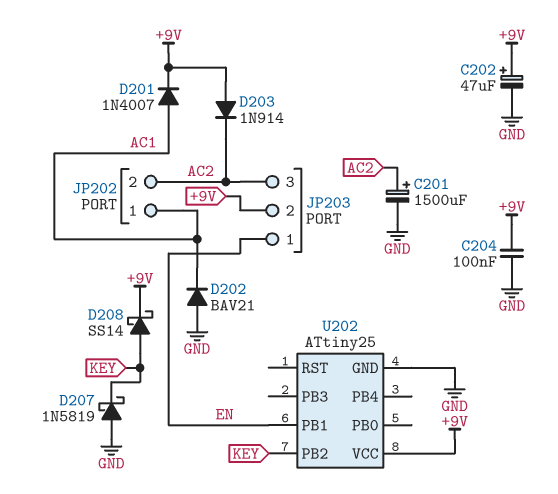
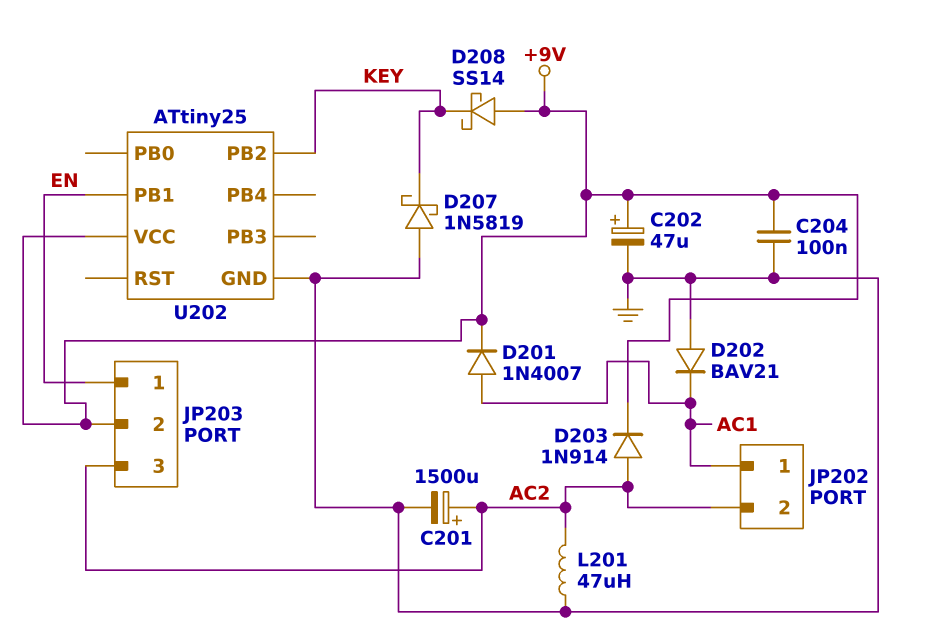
D203: diode 1N914 (A +9V, K AC2) -> diode 1N914 (A AC2, K +9V)
D208: schottky SS14 (A KEY, K +9V) -> schottky SS14 (A +9V, K KEY)
L201: none -> 47uH (AC2, GND)

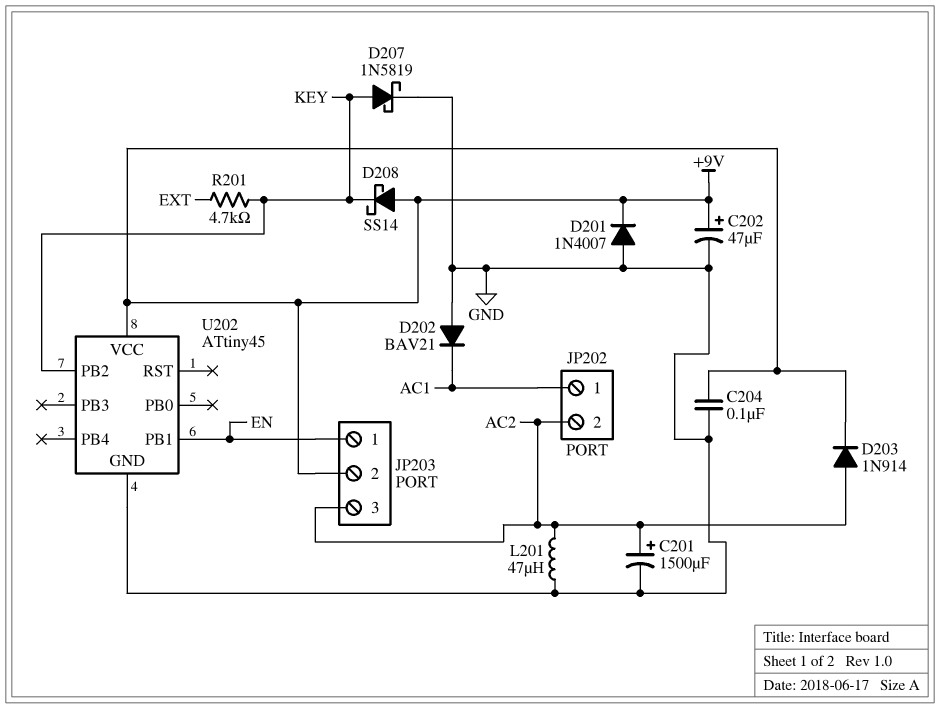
D201: diode 1N4007 (A AC1, K +9V) -> diode 1N4007 (A GND, K +9V)
D207: schottky 1N5819 (A GND, K KEY) -> schottky 1N5819 (A KEY, K GND)
R201: none -> 4.7k (EXT, KEY)
U202: ATtiny25 -> ATtiny45

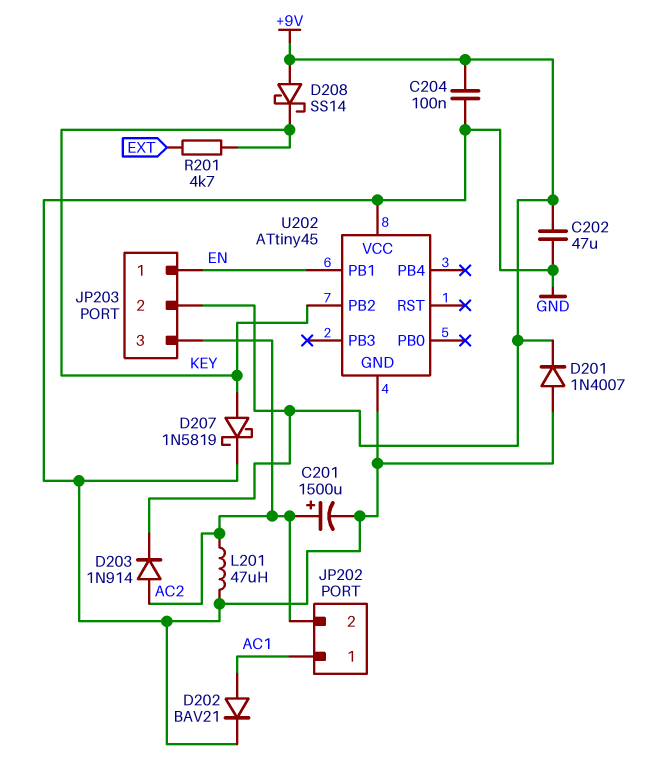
C202: 47uF (plus +9V, minus GND) -> 47uF (+9V, GND)
D202: diode BAV21 (A GND, K AC1) -> diode BAV21 (A AC1, K GND)
U202 pin VCC: +9V -> GND

